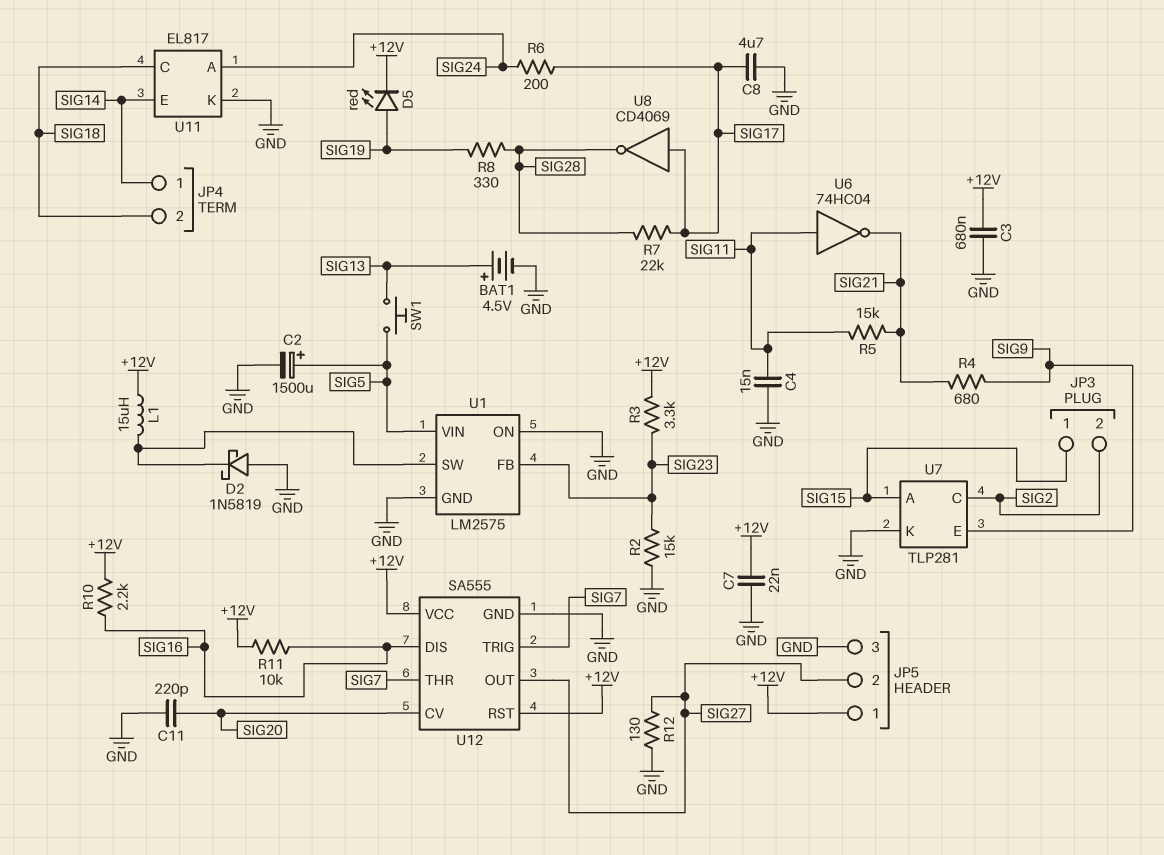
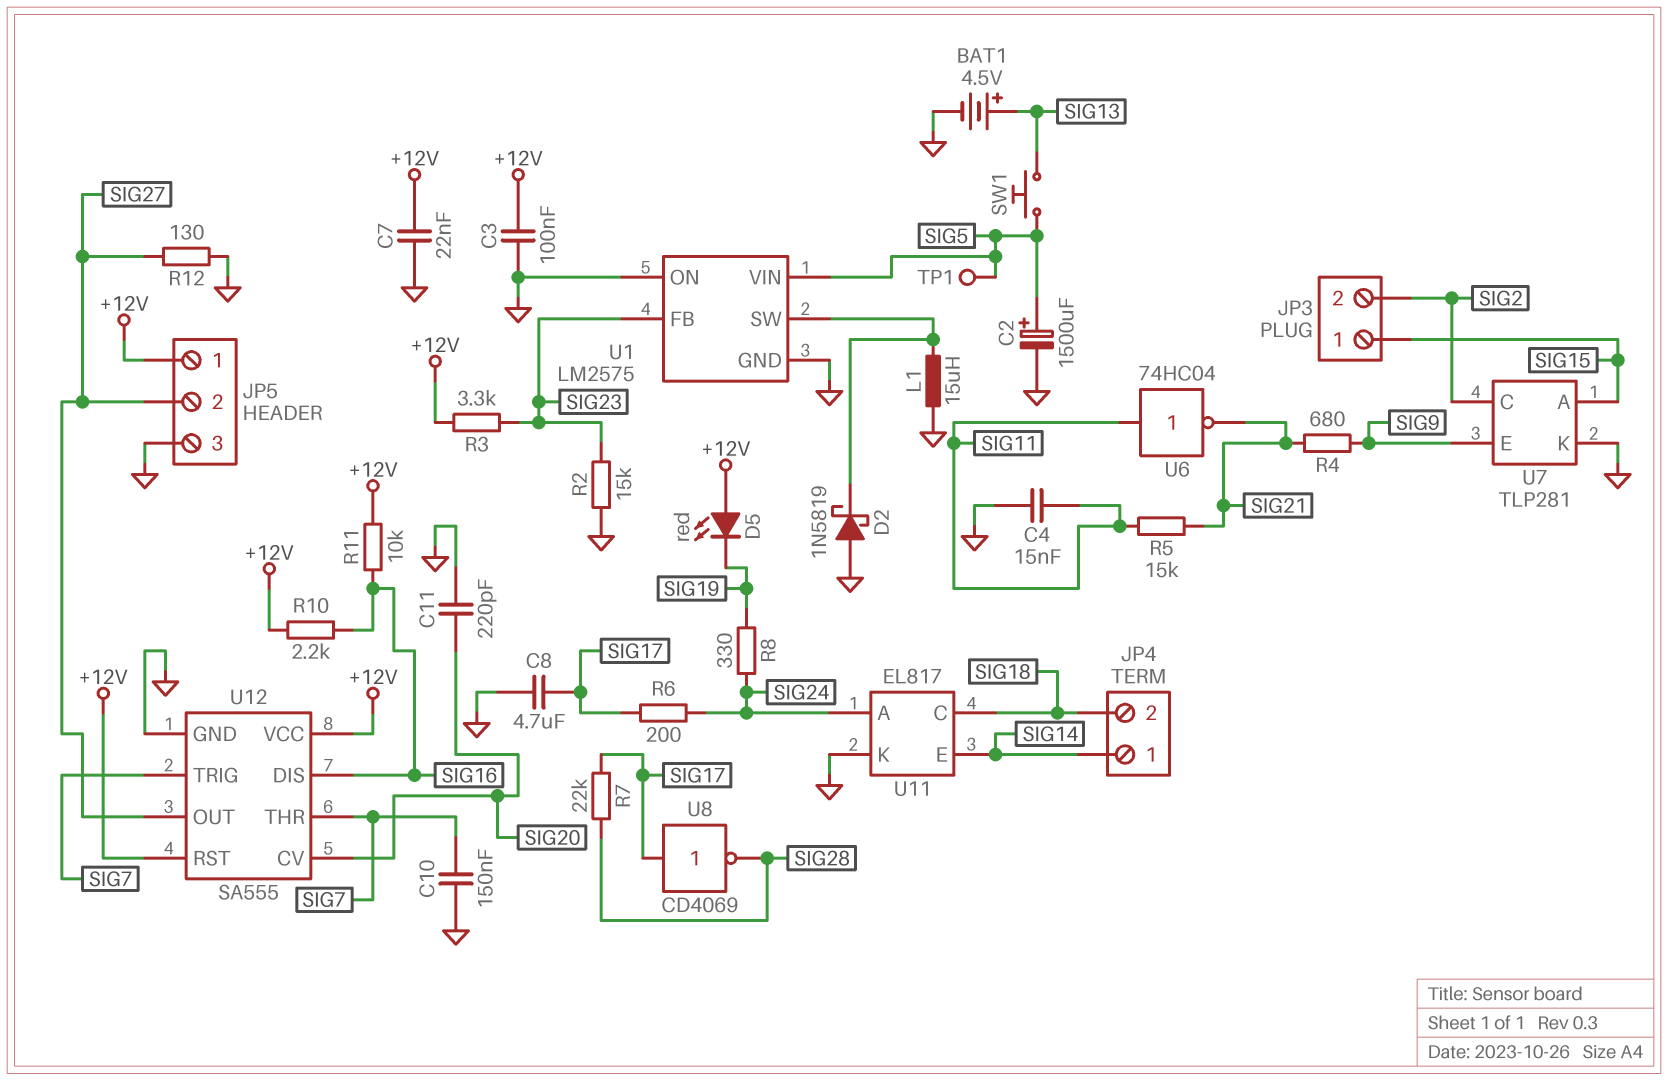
C3: 680nF (+12V, GND) -> 100nF (+12V, GND)
C10: none -> 150nF (GND, SIG7)
D5: LED red (A SIG19, K +12V) -> LED red (A +12V, K SIG19)
L1: 15uH (+12V, U1/SW) -> 15uH (GND, U1/SW)
R8: 330 (SIG19, SIG28) -> 330 (SIG19, SIG24)
TP1: none -> test point (SIG5)

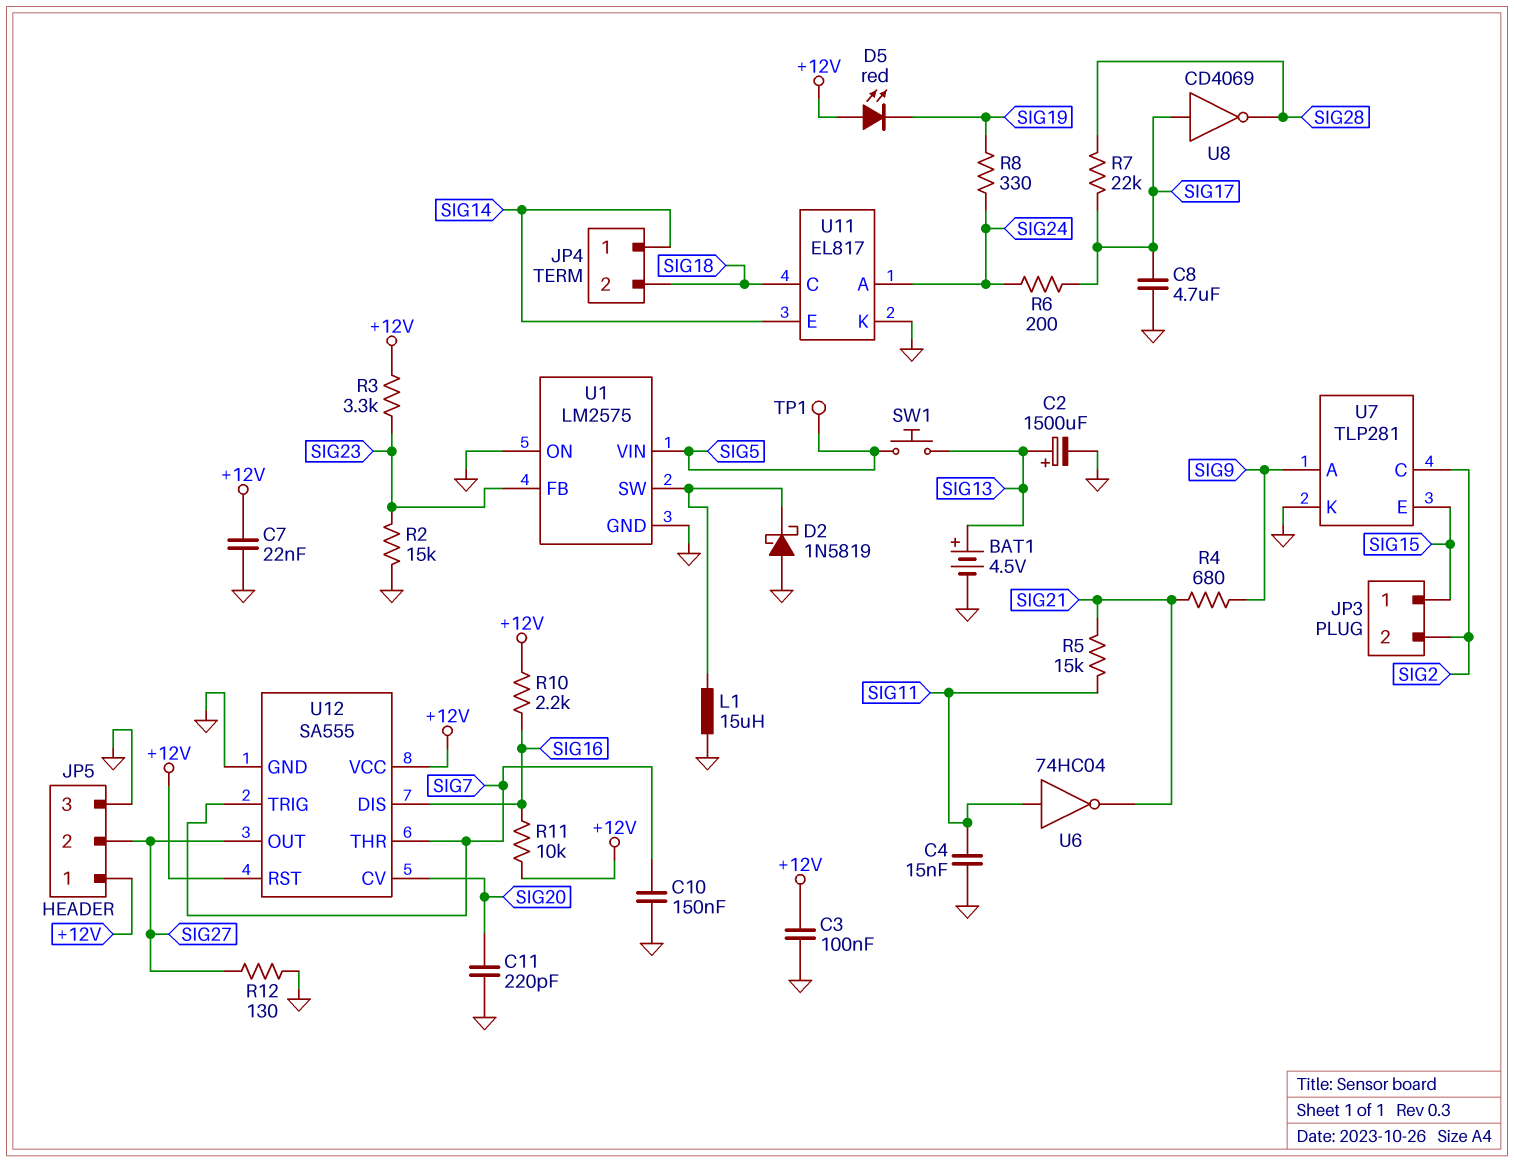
C2: 1500uF (plus SIG5, minus GND) -> 1500uF (plus SIG13, minus GND)
U7 pin A: SIG15 -> SIG9
U7 pin E: SIG9 -> SIG15

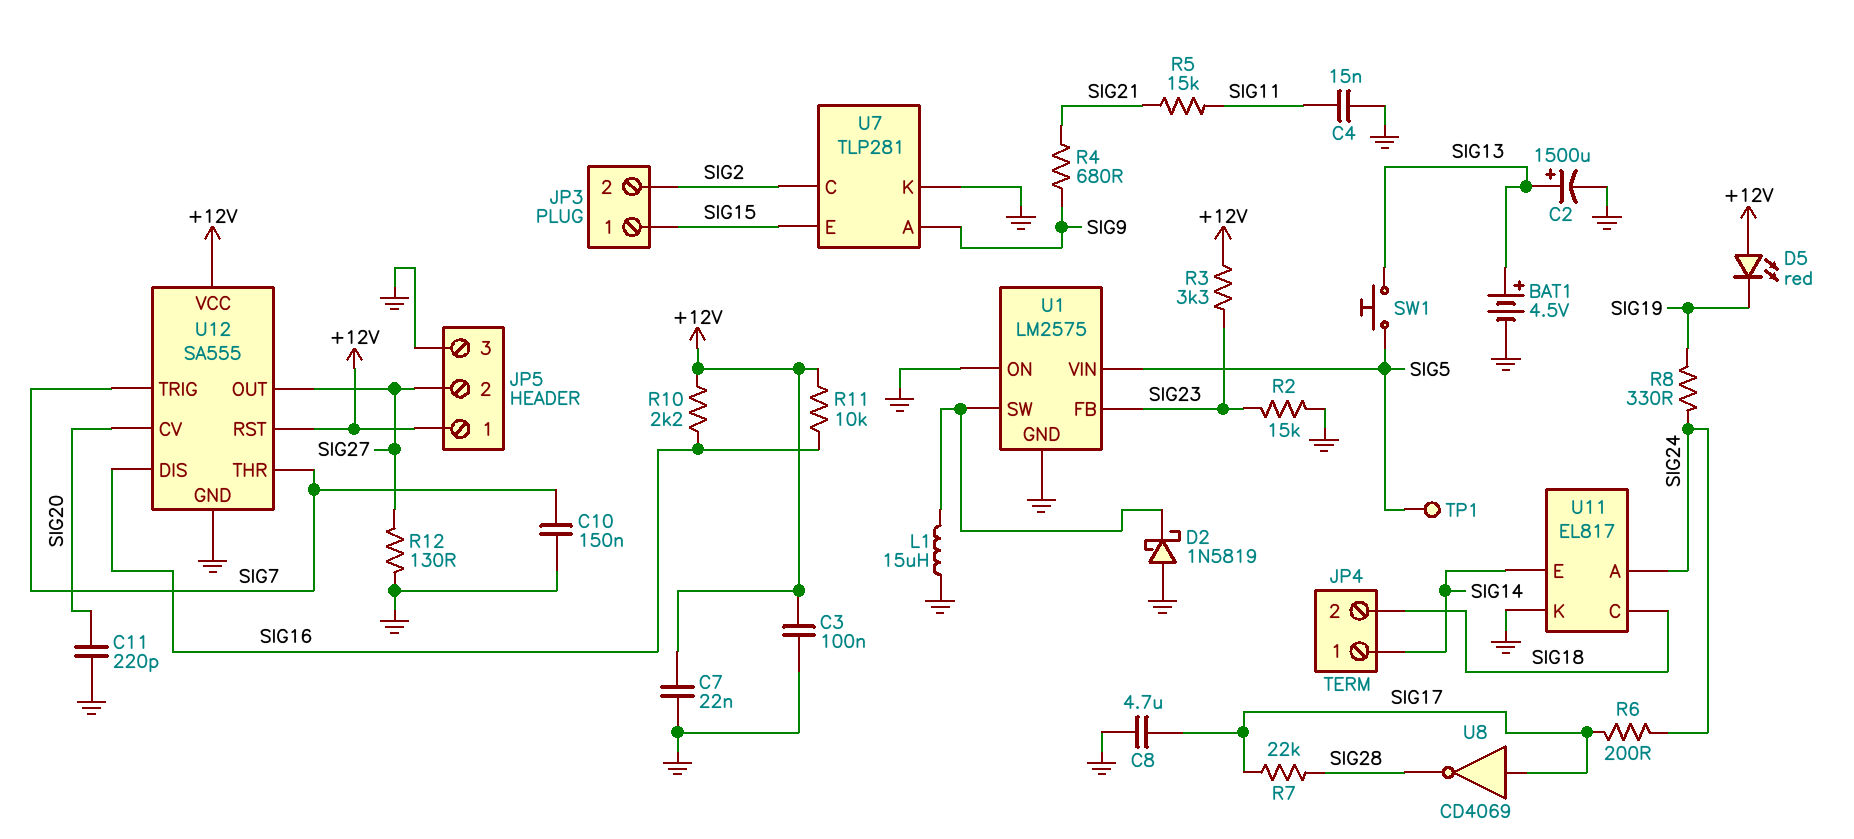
U6: NOT 74HC04 (in SIG11, out SIG21) -> none

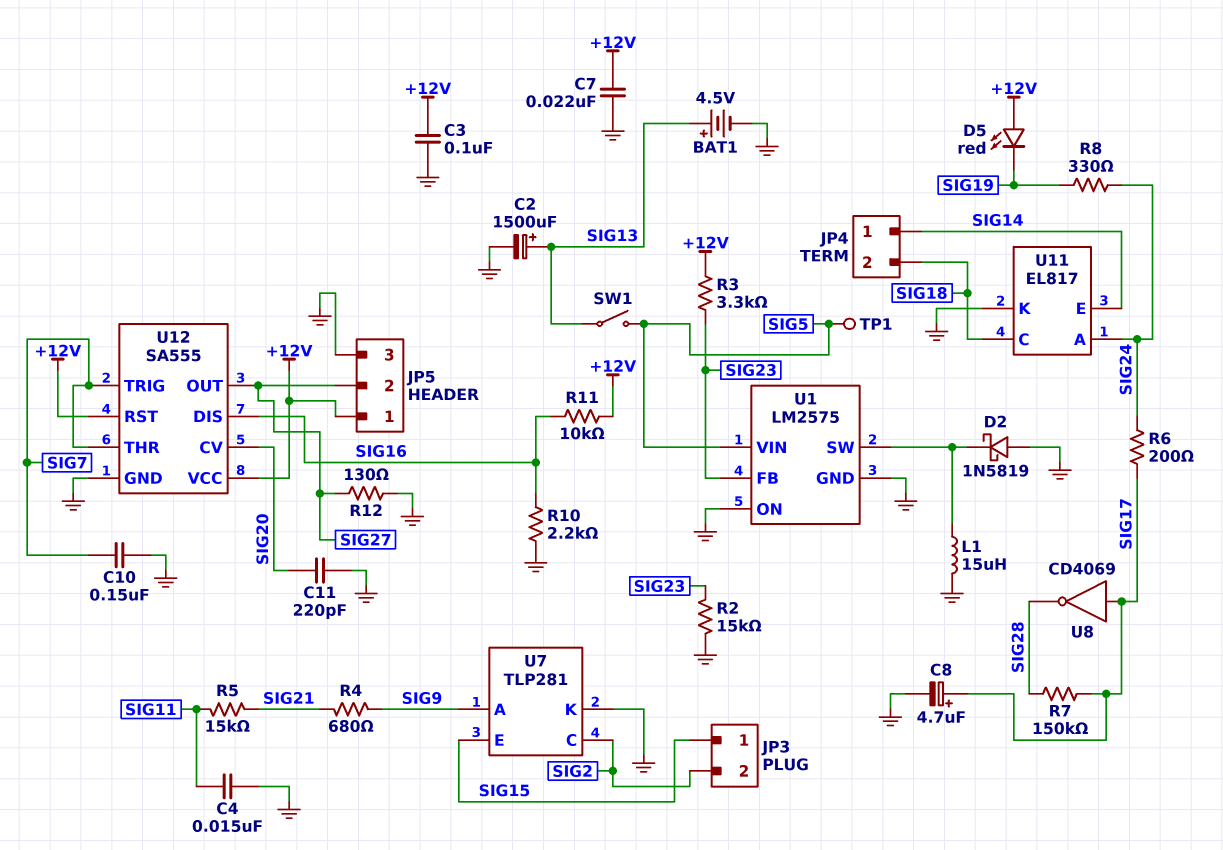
C8: 4.7uF (GND, SIG17) -> 4.7uF (plus SIG17, minus GND)
R7: 22k (SIG17, SIG28) -> 150k (SIG17, SIG28)
R10: 2.2k (+12V, SIG16) -> 2.2k (GND, SIG16)
SW1: button (SIG5, SIG13) -> switch (SIG5, SIG13)

